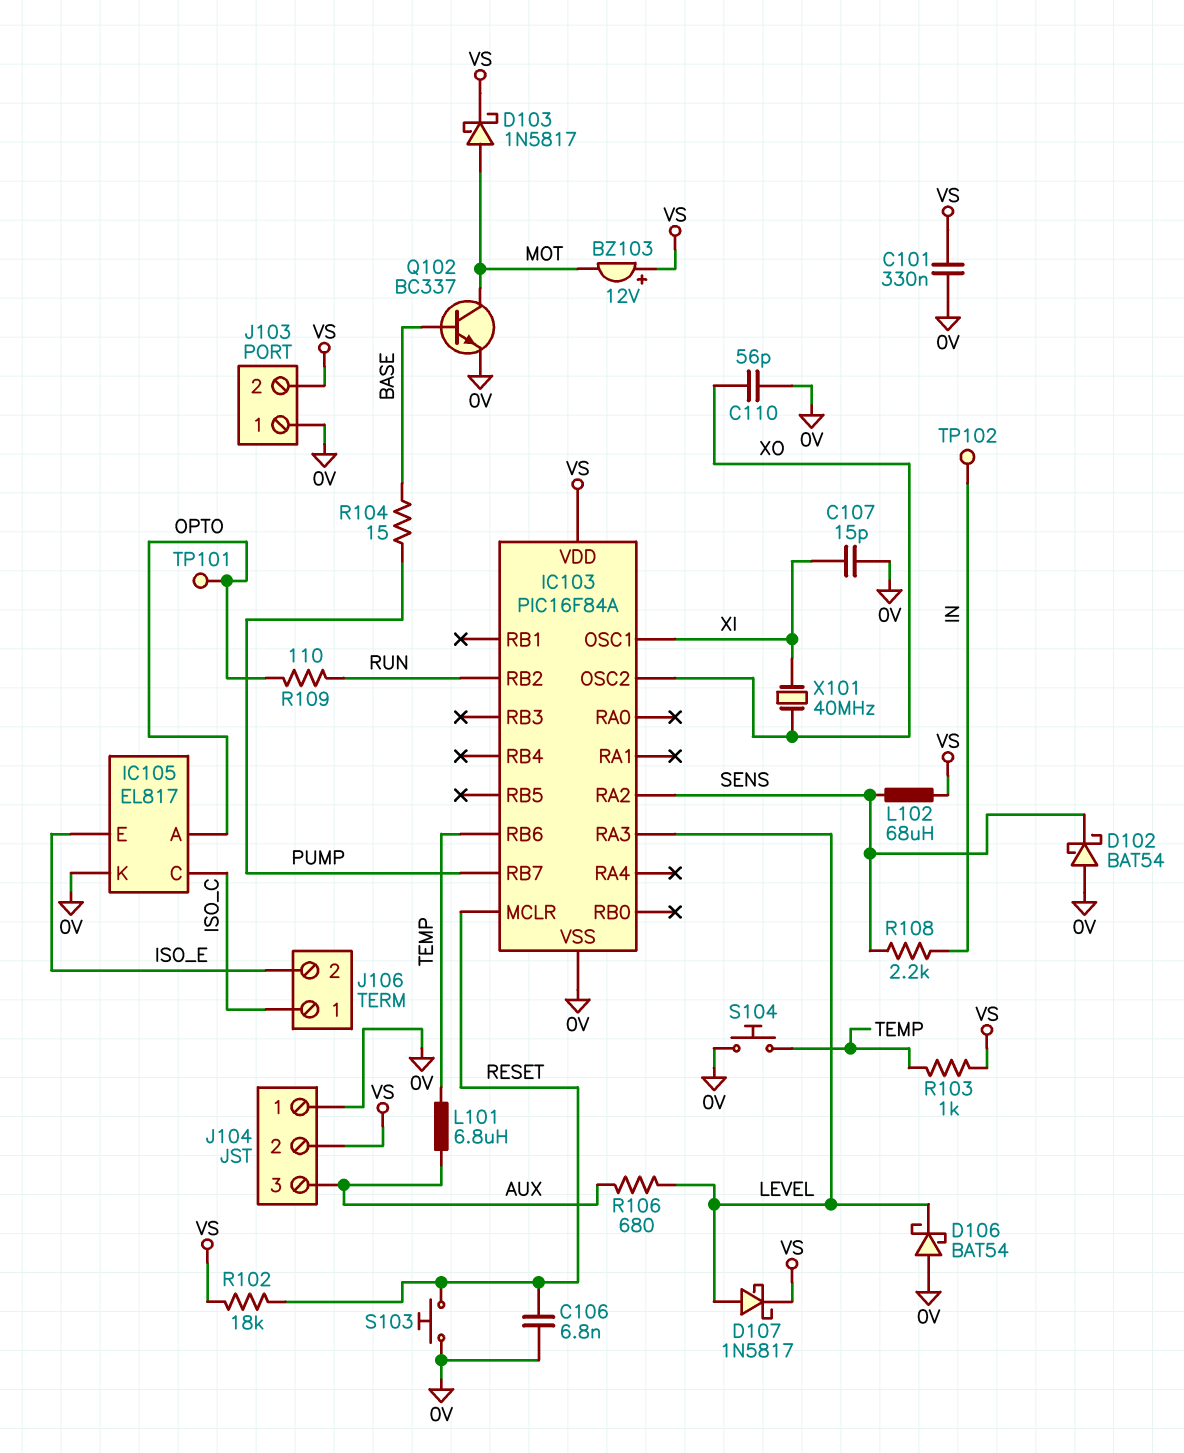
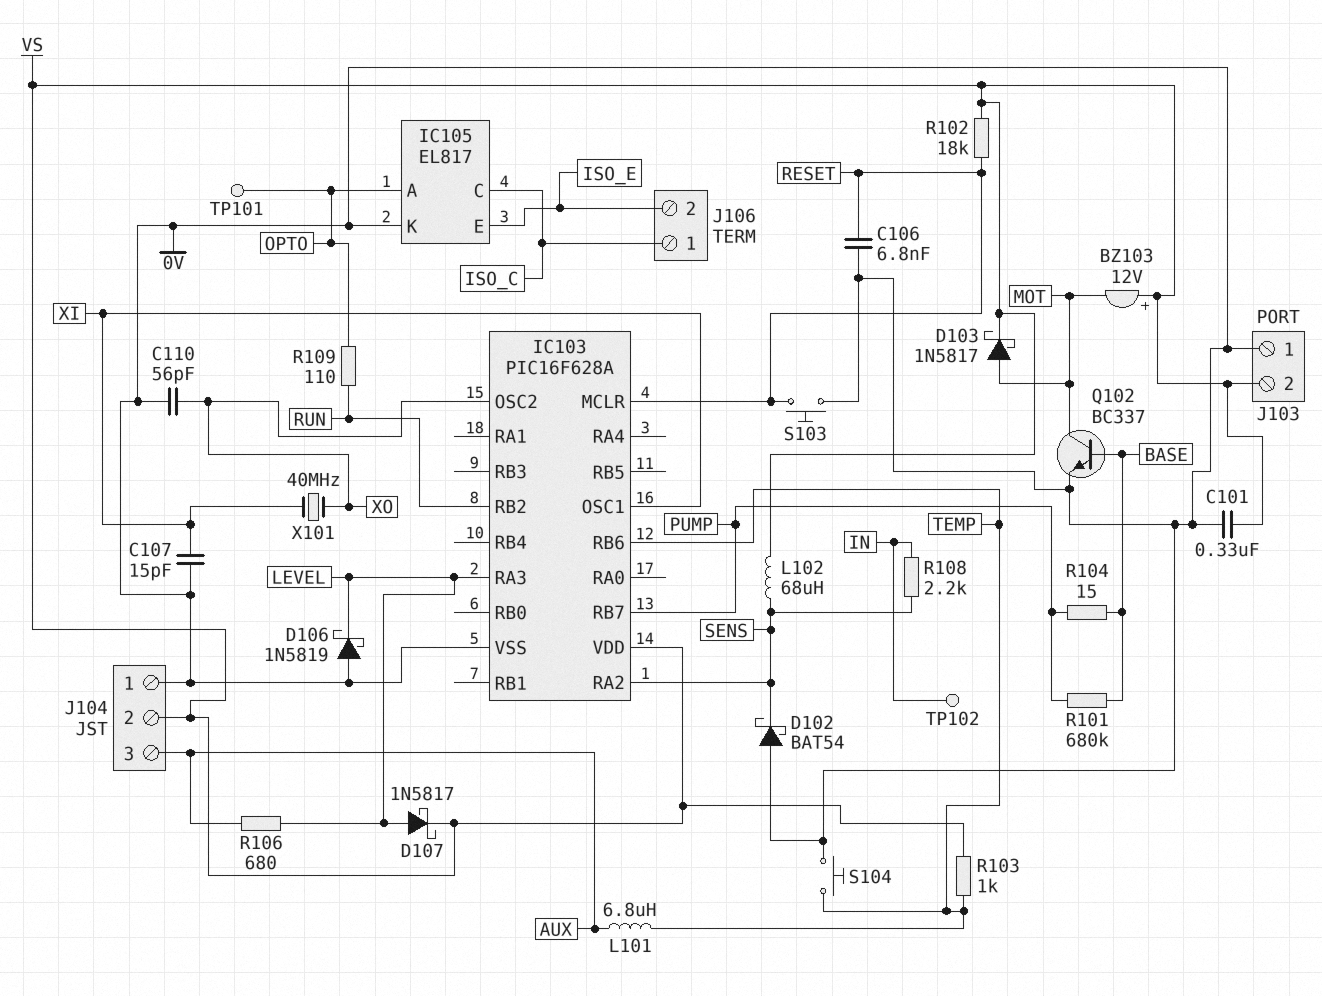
D106: schottky BAT54 (A 0V, K LEVEL) -> schottky 1N5819 (A 0V, K LEVEL)
IC103: PIC16F84A -> PIC16F628A
R101: none -> 680k (BASE, PUMP)

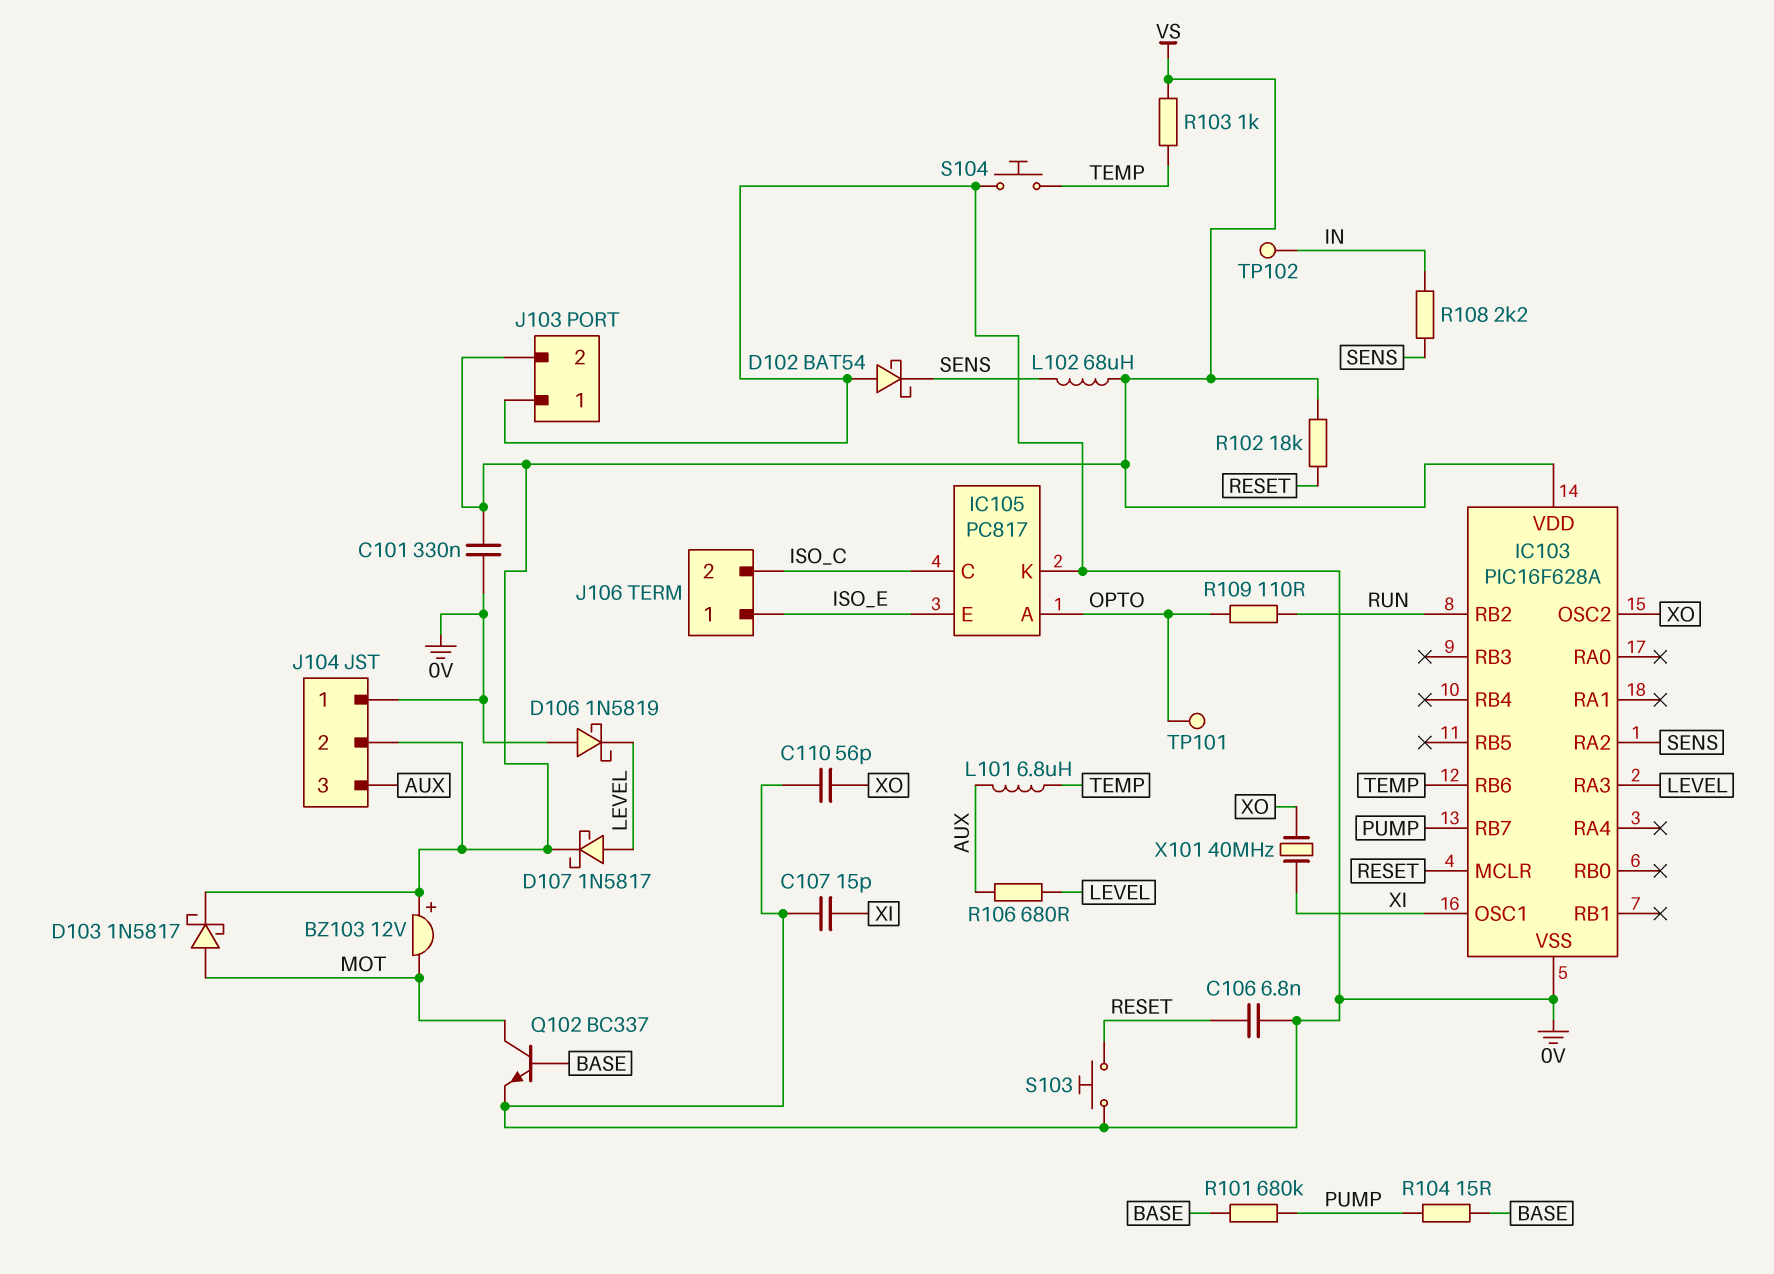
IC105: EL817 -> PC817
J106 pin 1: ISO_C -> ISO_E
J106 pin 2: ISO_E -> ISO_C

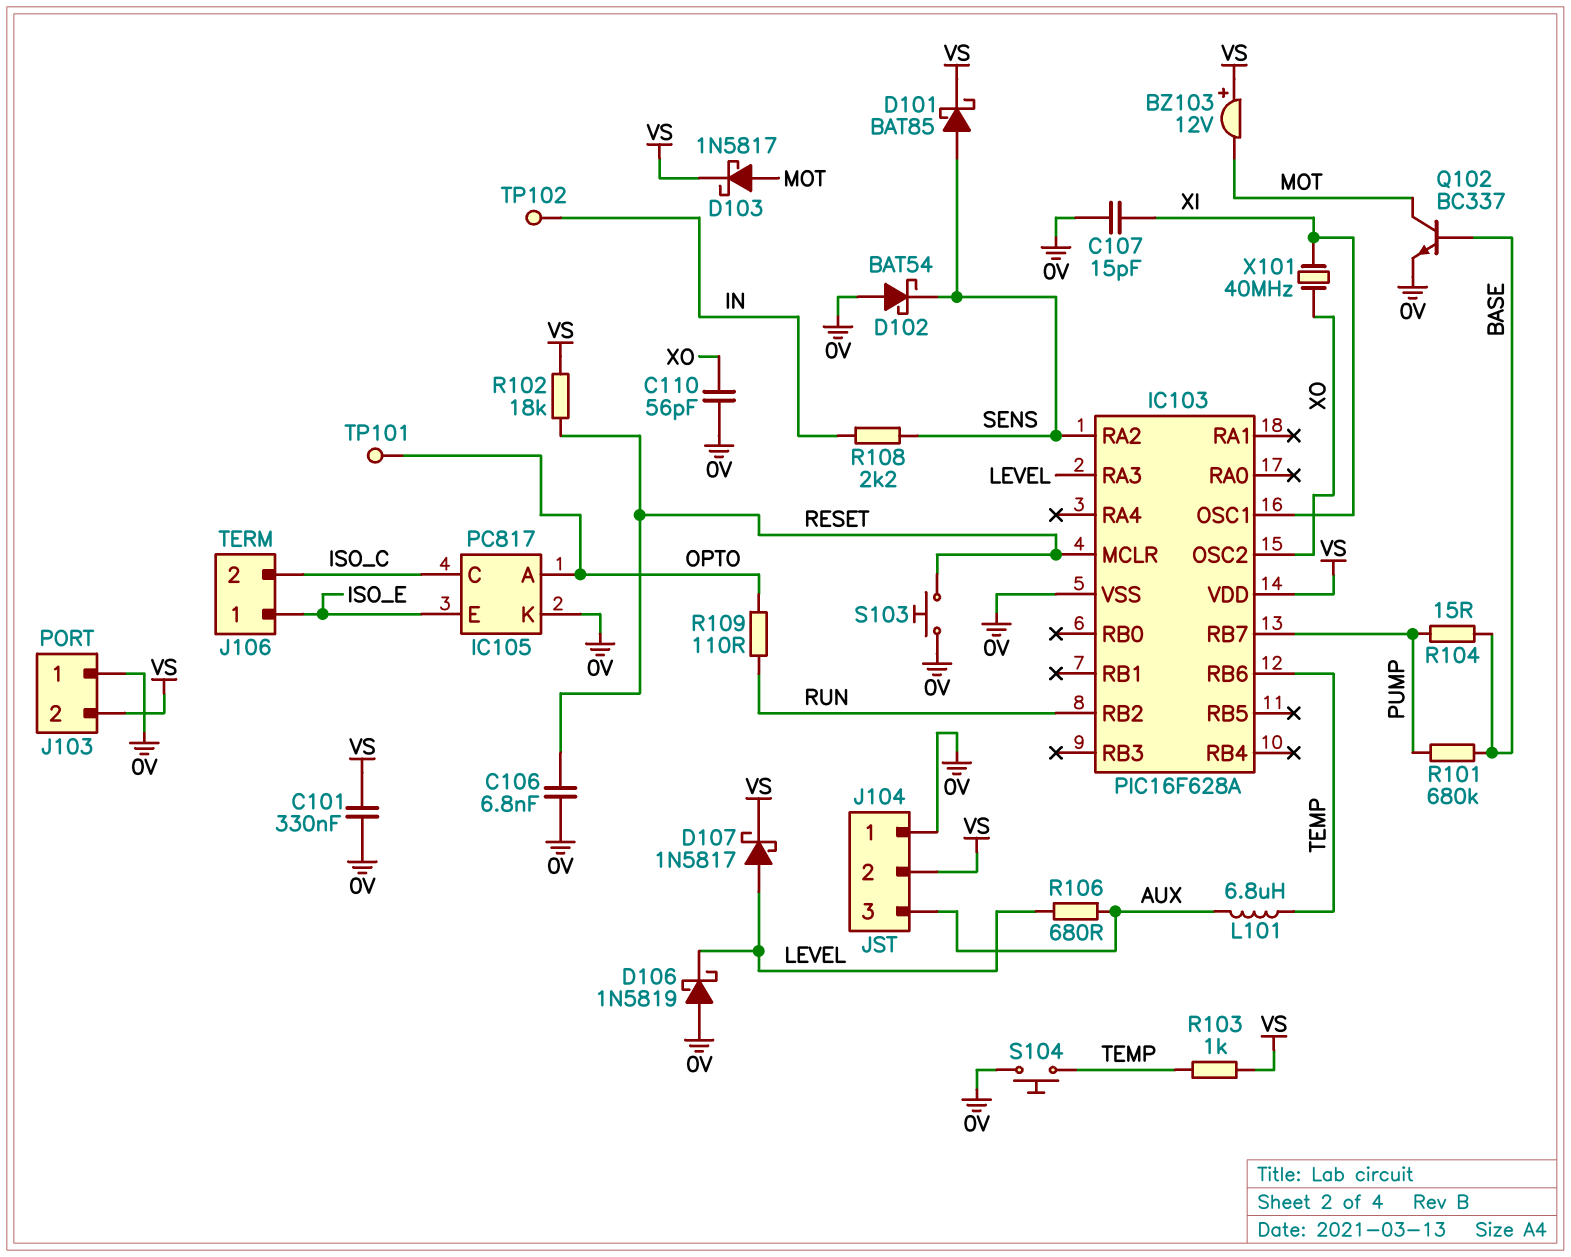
D101: none -> schottky BAT85 (A SENS, K VS)
L102: 68uH (SENS, VS) -> none

